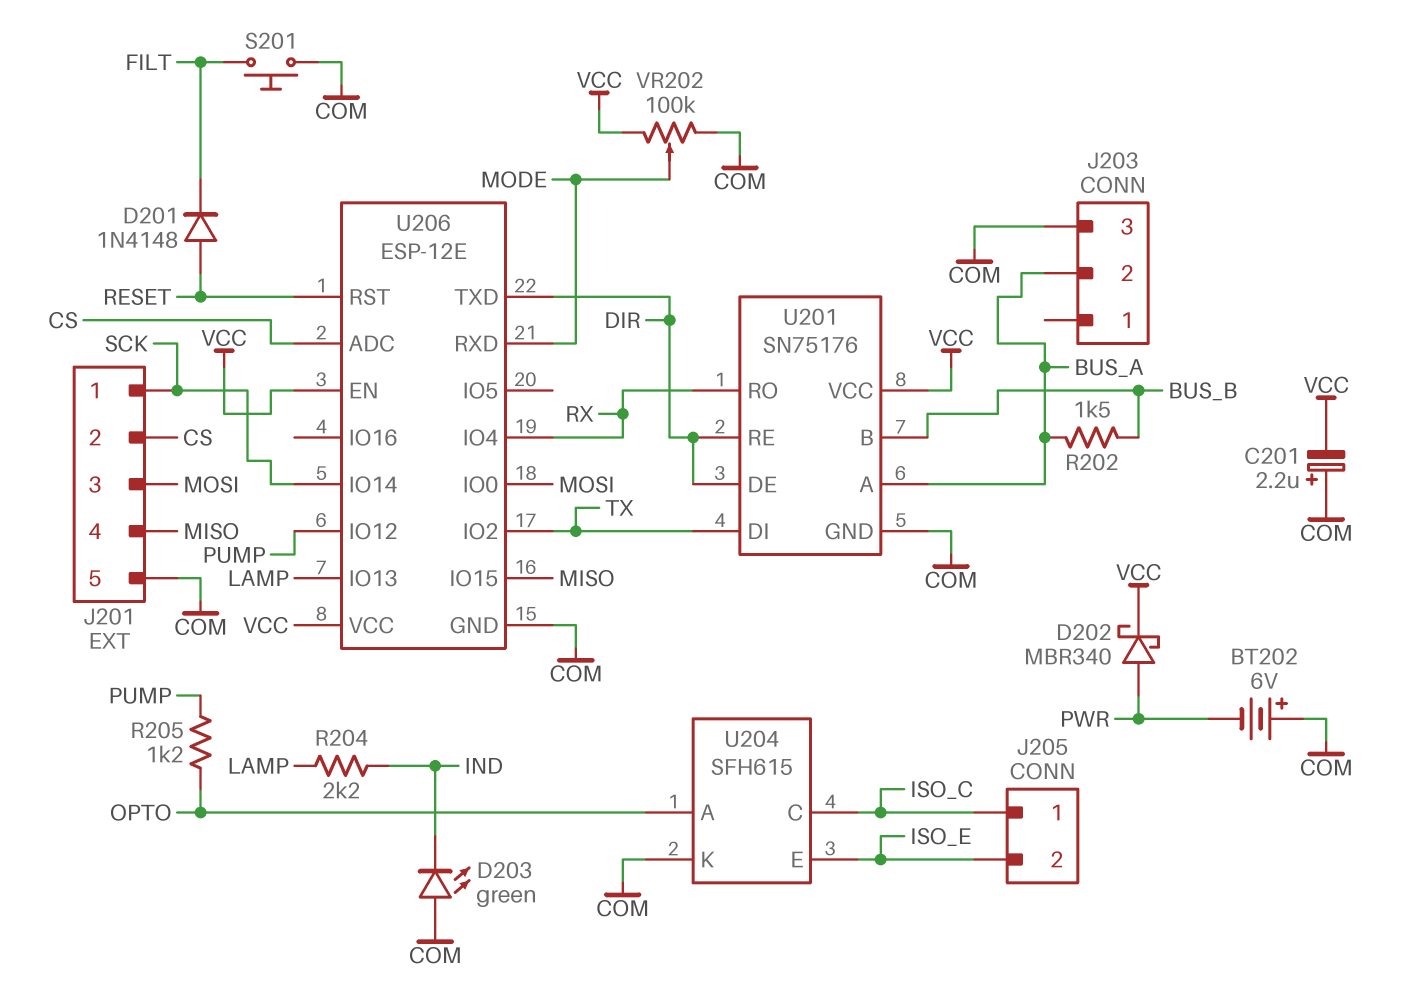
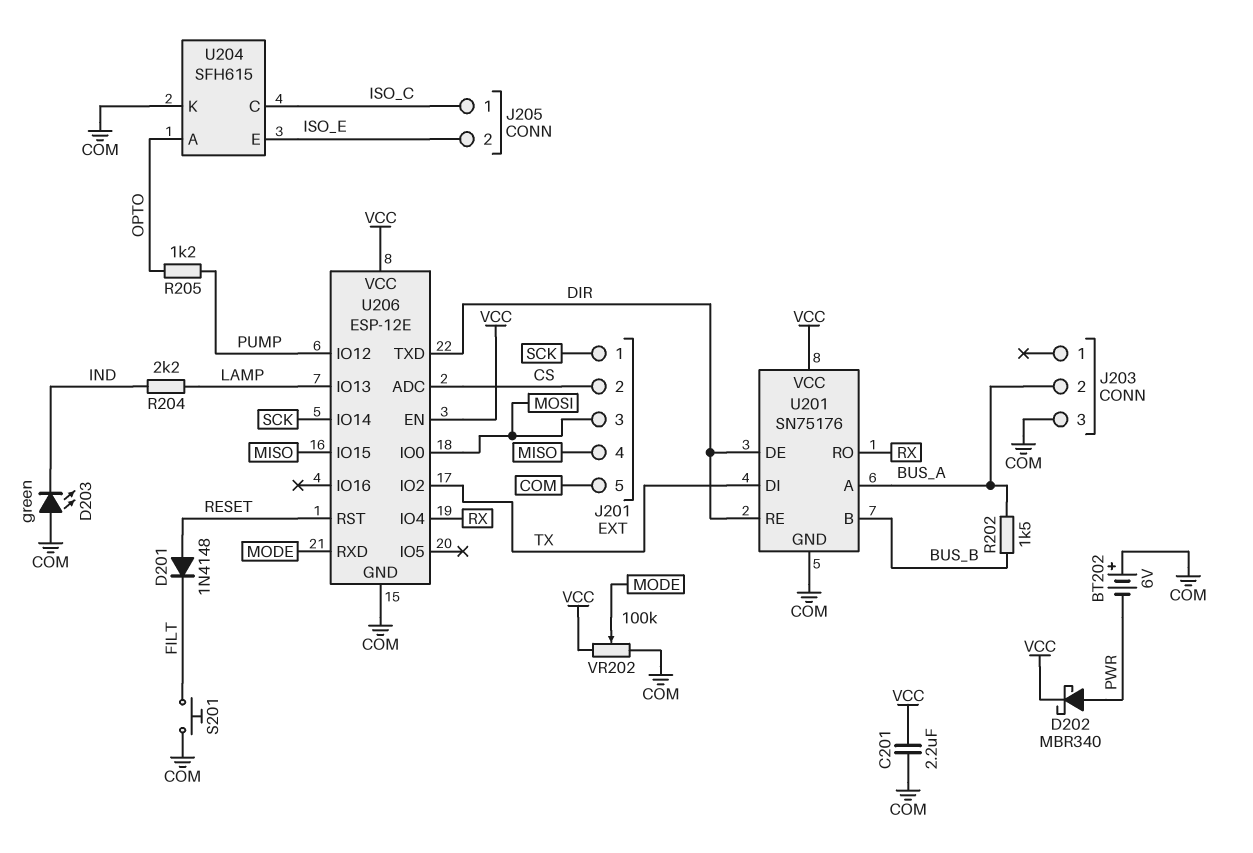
C201: 2.2uF (plus COM, minus VCC) -> 2.2uF (COM, VCC)

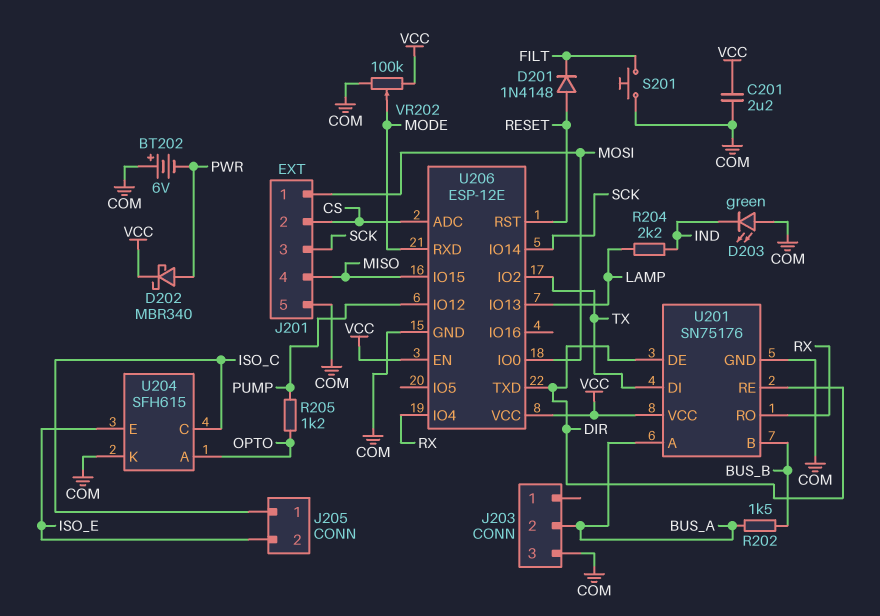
J201 pin 1: SCK -> MOSI
J201 pin 3: MOSI -> SCK

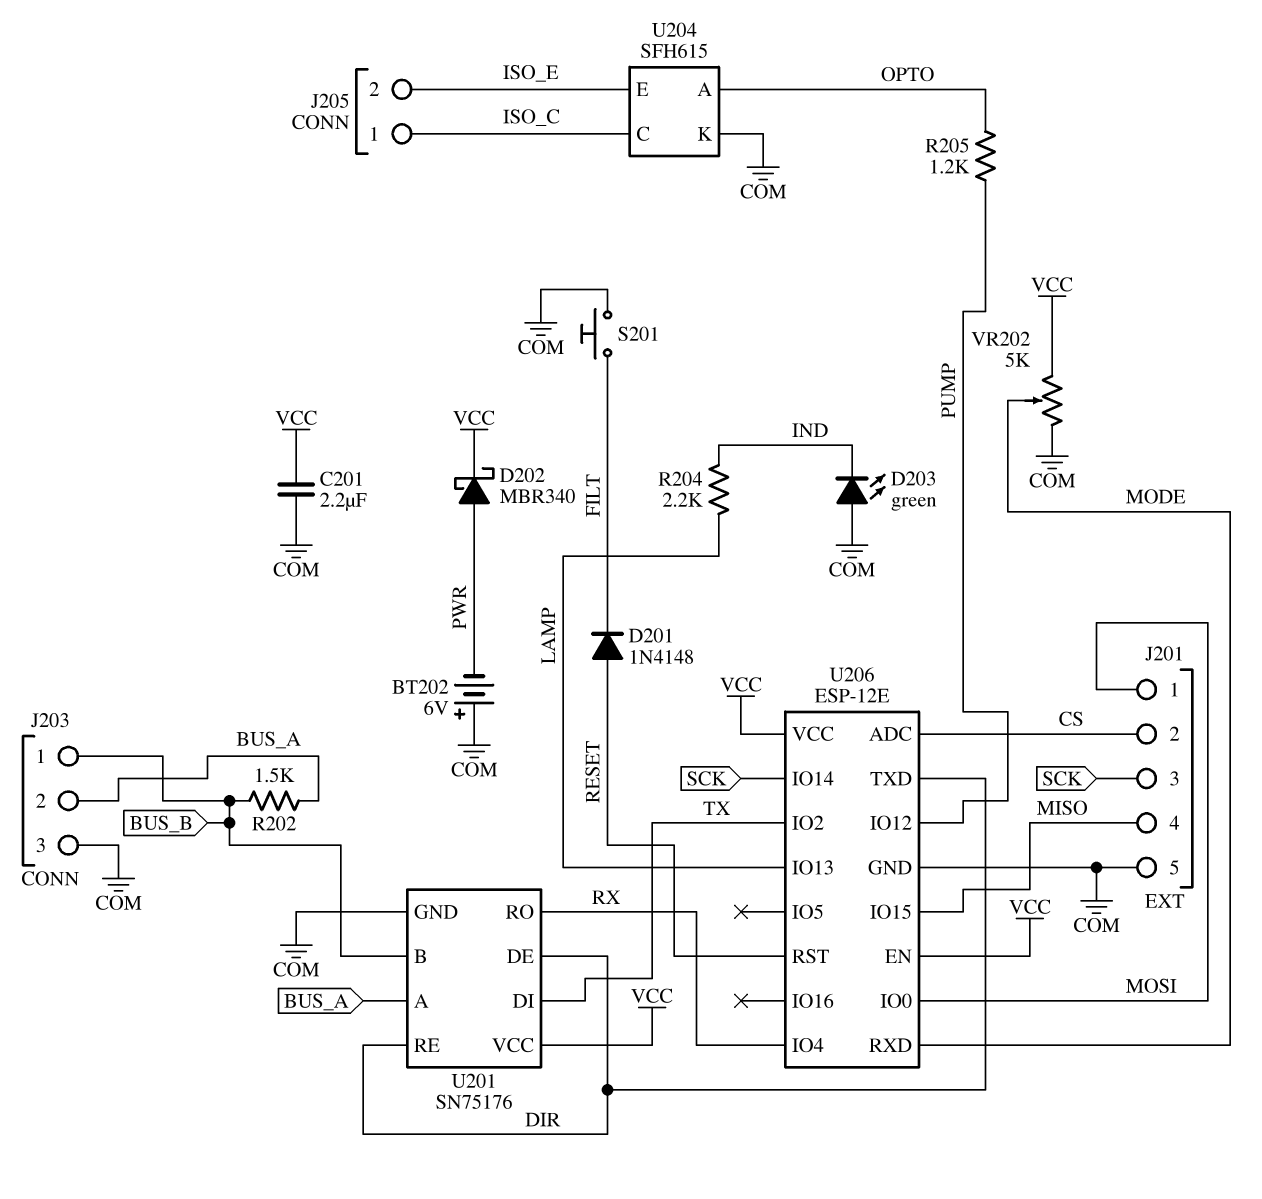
J203 pin 1: none -> BUS_B
VR202: 100k (COM, VCC, wiper MODE) -> 5k (COM, VCC, wiper MODE)

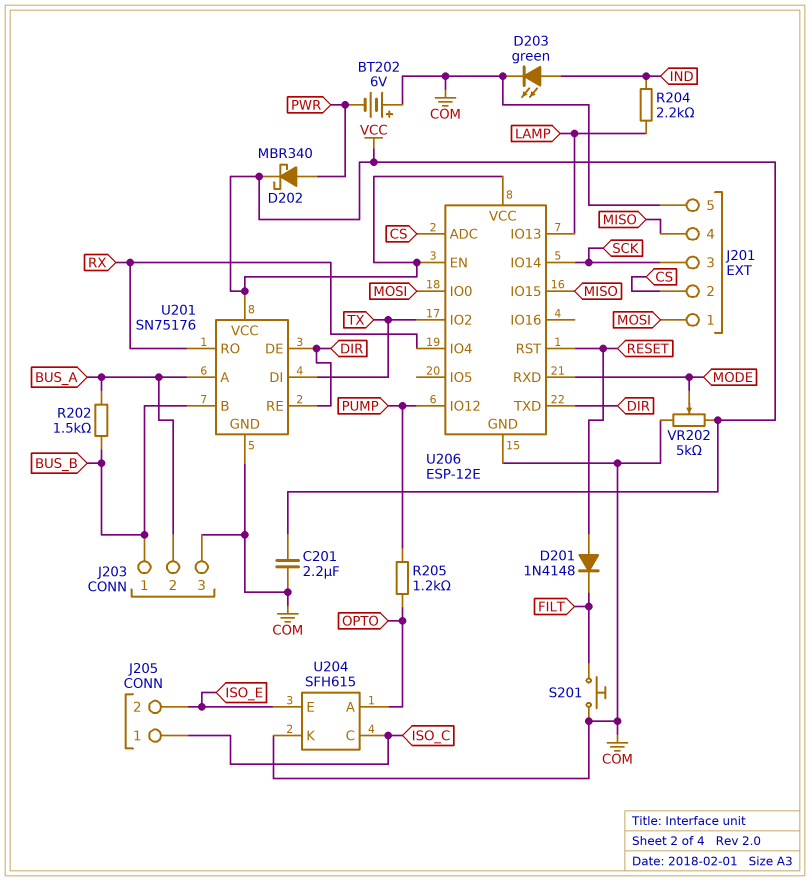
D203: LED green (A COM, K IND) -> LED green (A IND, K COM)

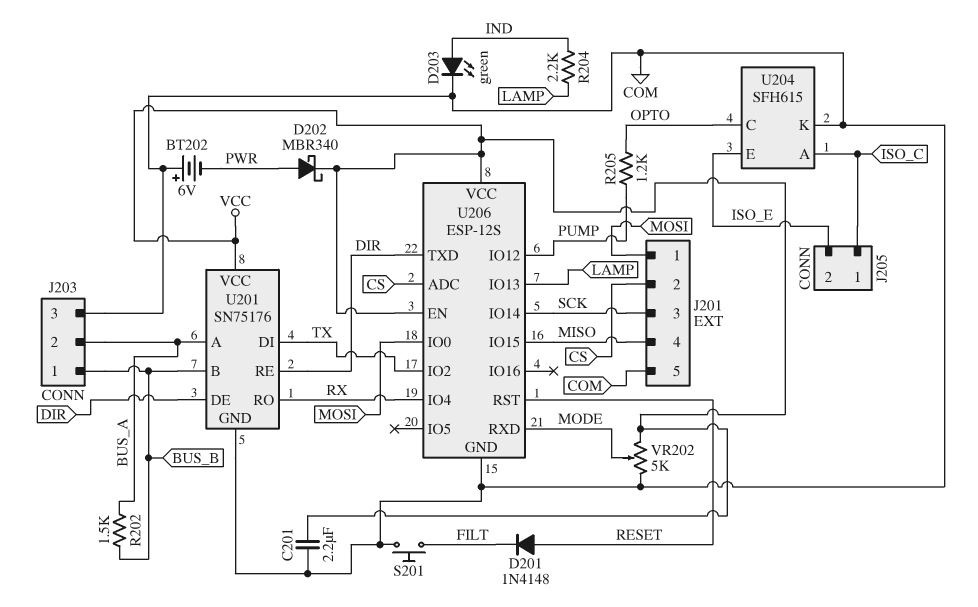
U204 pin A: OPTO -> ISO_C
U204 pin C: ISO_C -> OPTO
U206: ESP-12E -> ESP-12S

